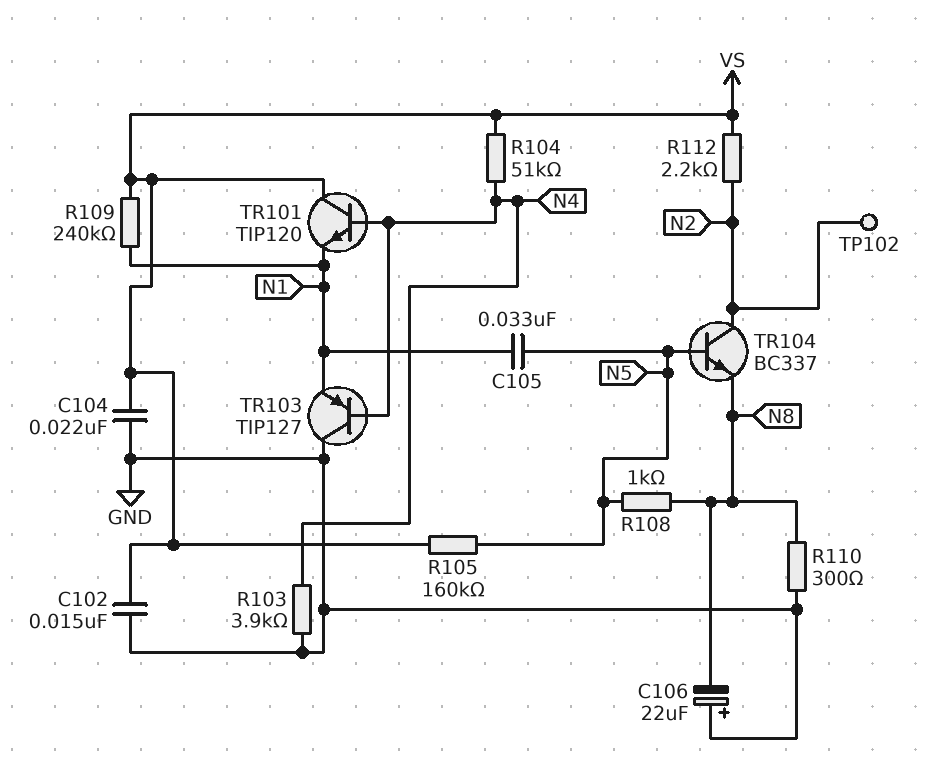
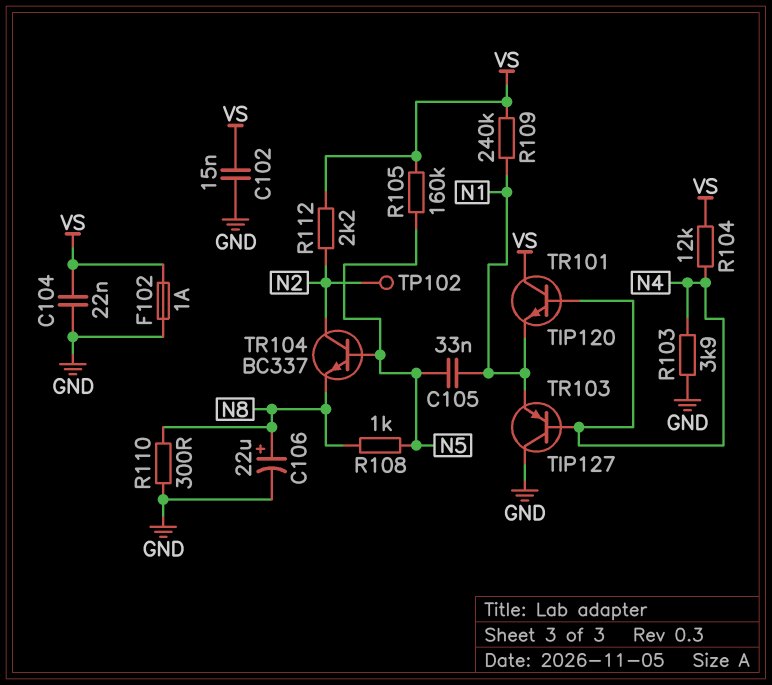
C106: 22uF (plus GND, minus N8) -> 22uF (plus N8, minus GND)
F102: none -> 1A (GND, VS)
R104: 51k (N4, VS) -> 12k (N4, VS)

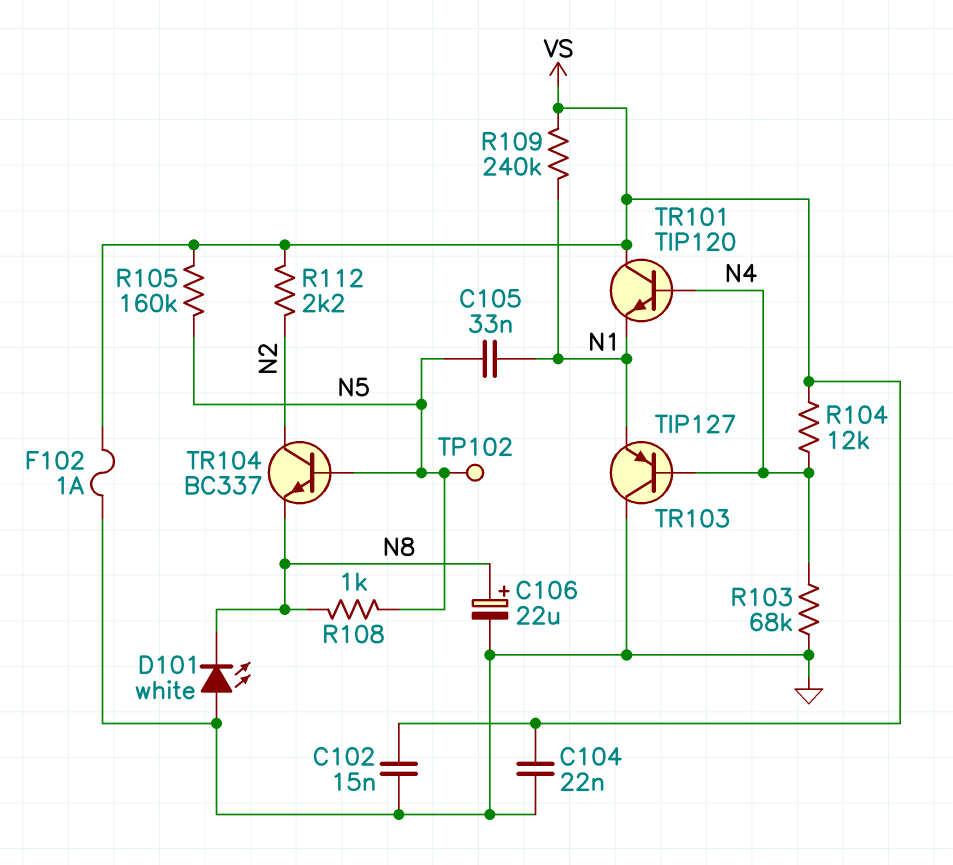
D101: none -> LED white (A GND, K N8)
R103: 3.9k (GND, N4) -> 68k (GND, N4)
R110: 300 (GND, N8) -> none
TP102: test point (N2) -> test point (N5)

